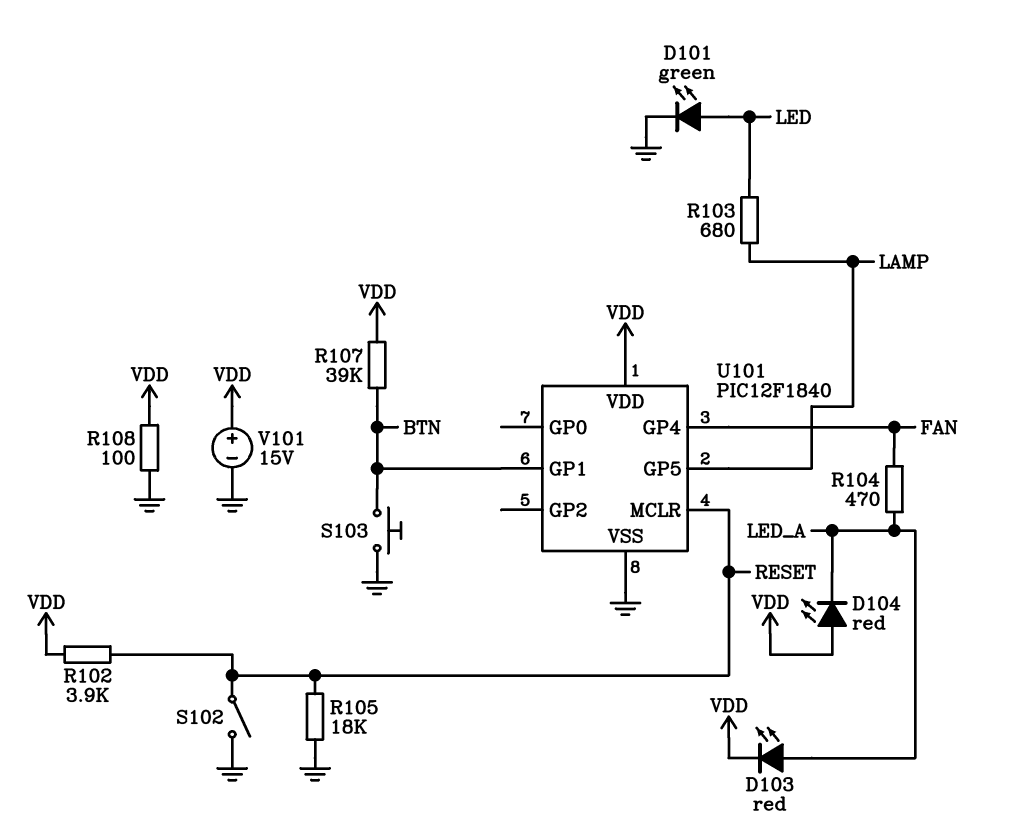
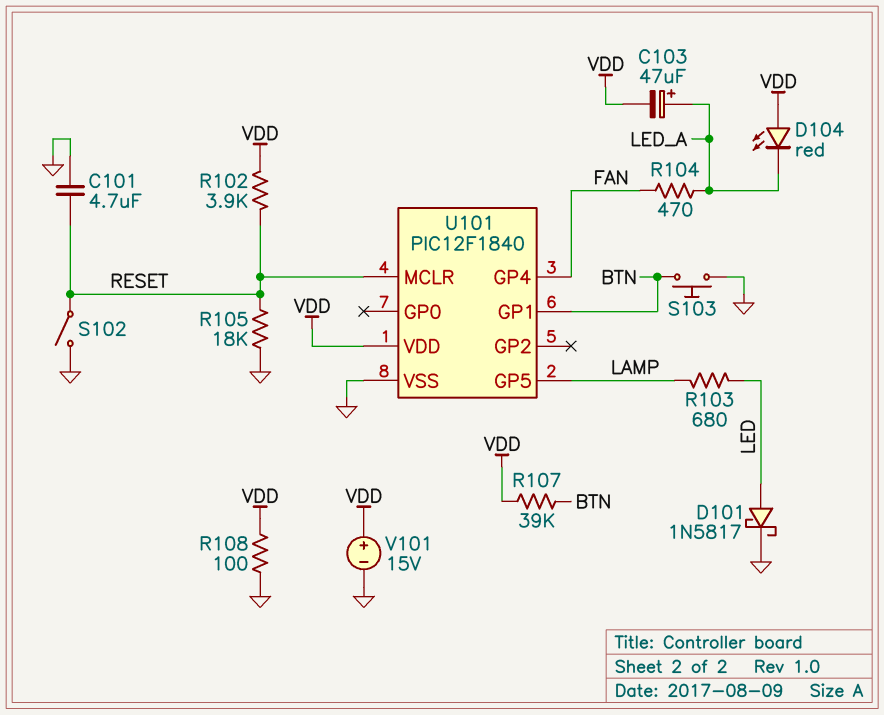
C101: none -> 4.7uF (GND, RESET)
C103: none -> 47uF (plus LED_A, minus VDD)
D101: LED green (A LED, K GND) -> schottky 1N5817 (A LED, K GND)
D103: LED red (A LED_A, K VDD) -> none

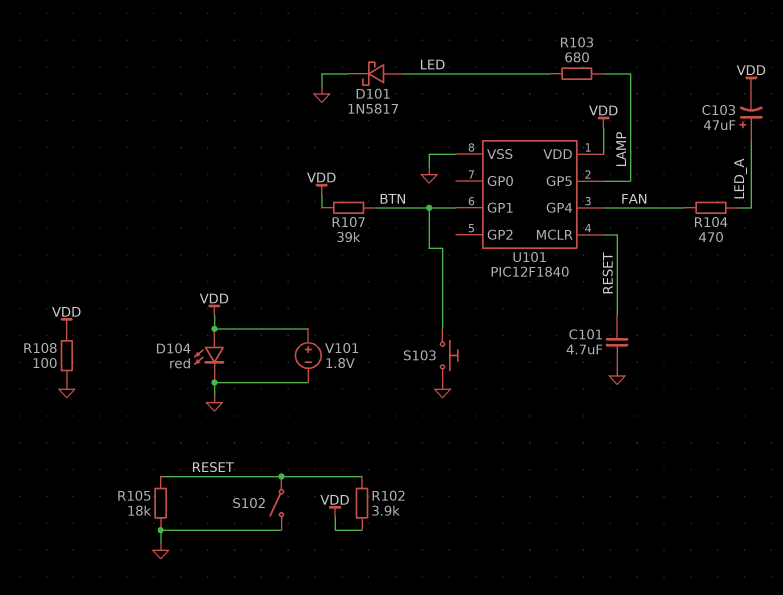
D104: LED red (A VDD, K LED_A) -> LED red (A VDD, K GND)
V101: 15V (plus VDD, minus GND) -> 1.8V (plus VDD, minus GND)

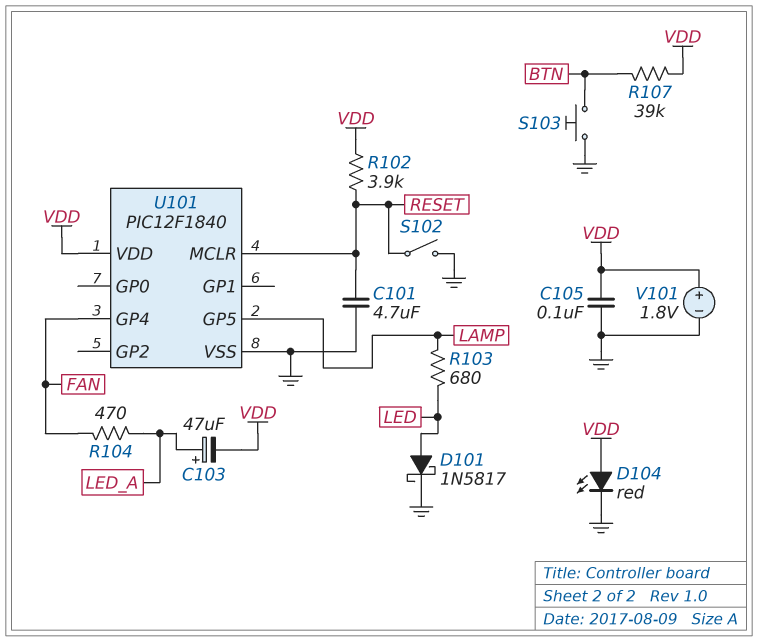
C105: none -> 100nF (GND, VDD)
R105: 18k (GND, RESET) -> none
R108: 100 (GND, VDD) -> none
U101 pin GP1: BTN -> none

